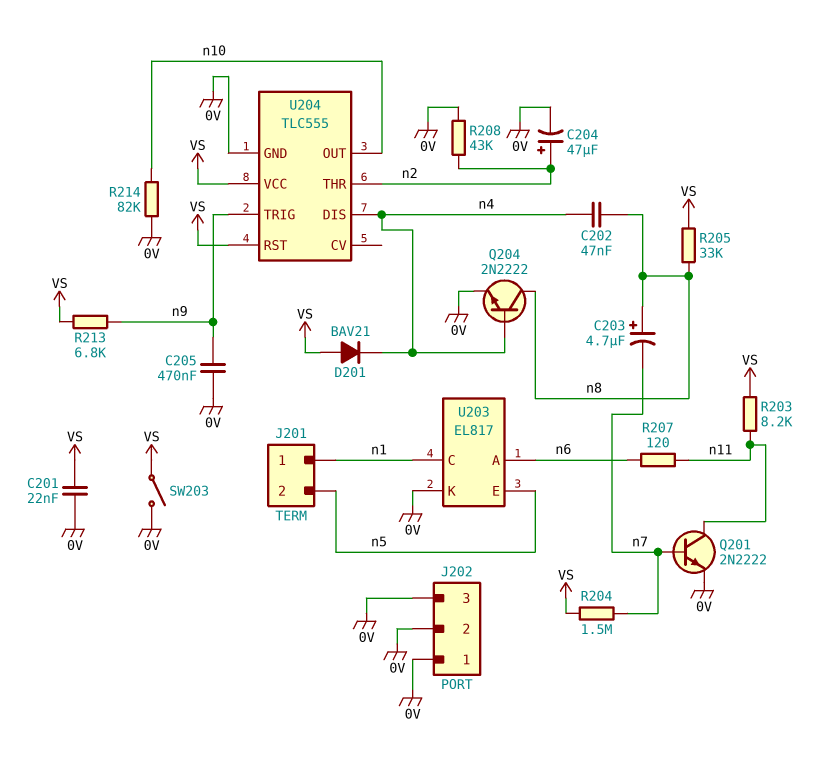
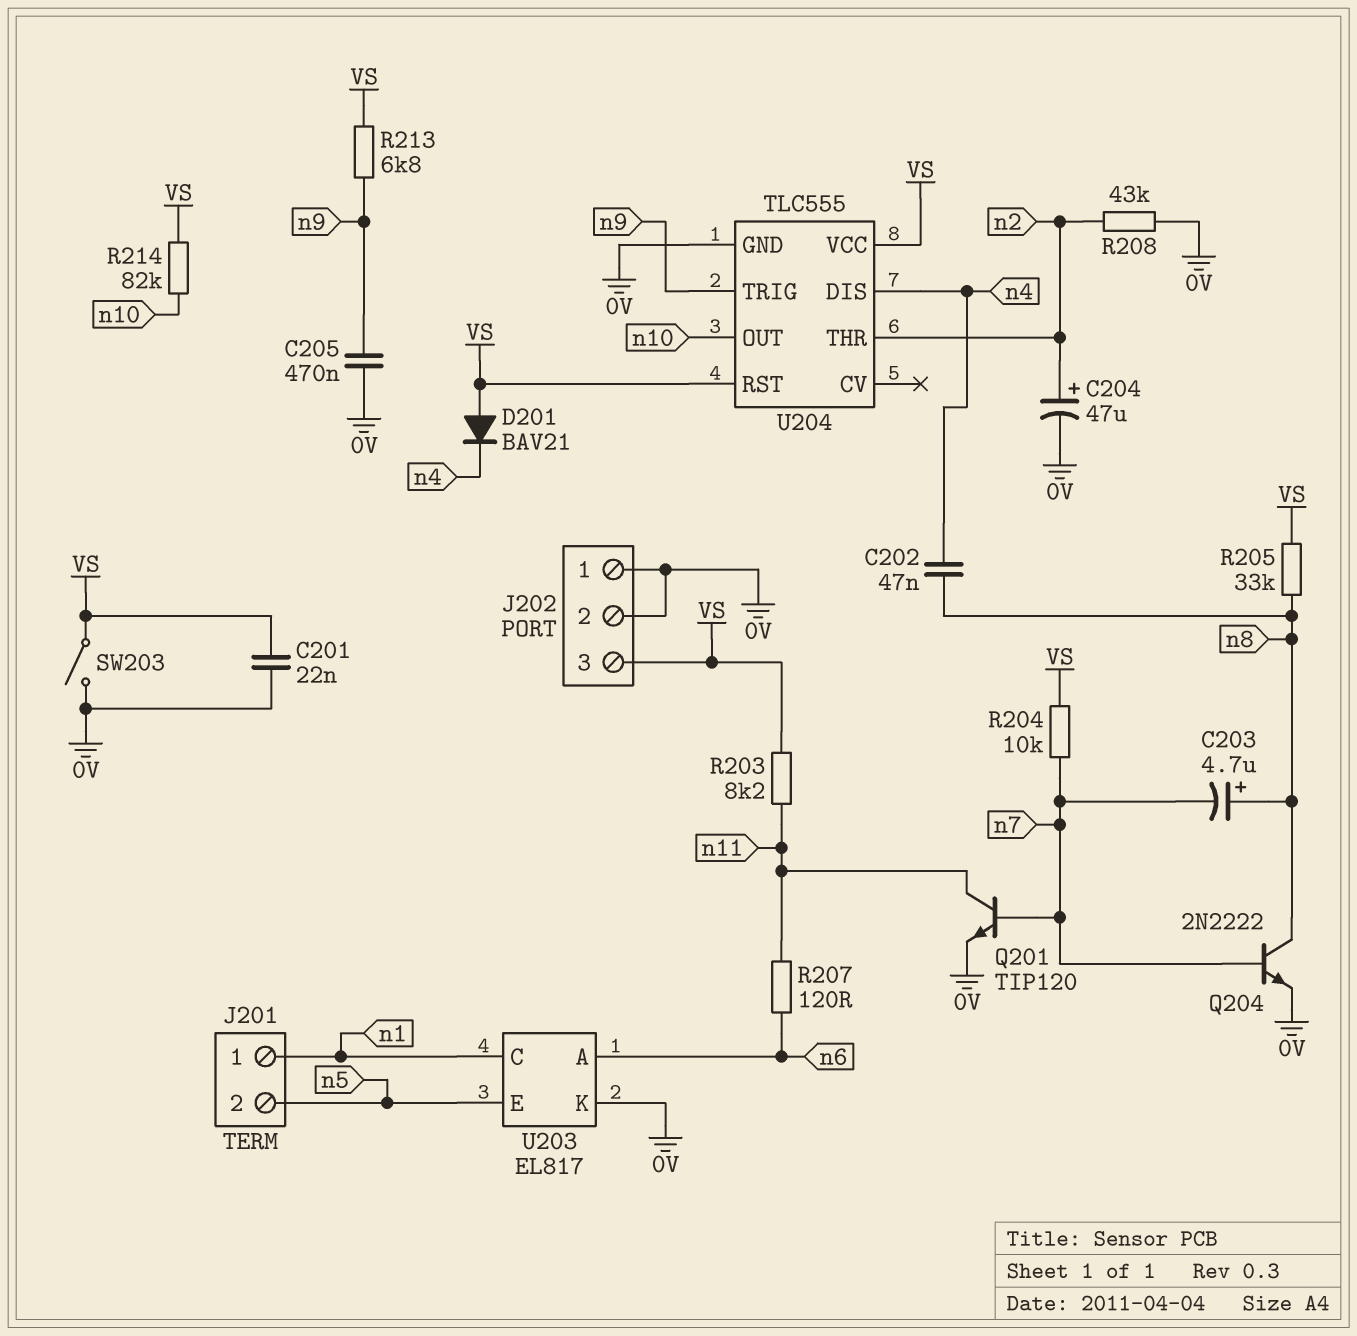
J202 pin 3: 0V -> VS
Q201: NPN 2N2222 (B n7, C n11, E 0V) -> NPN TIP120 (B n7, C n11, E 0V)
Q204: NPN 2N2222 (B n4, C n8, E 0V) -> NPN 2N2222 (B n7, C n8, E 0V)
R204: 1.5M (VS, n7) -> 10k (VS, n7)
R214: 82k (0V, n10) -> 82k (VS, n10)

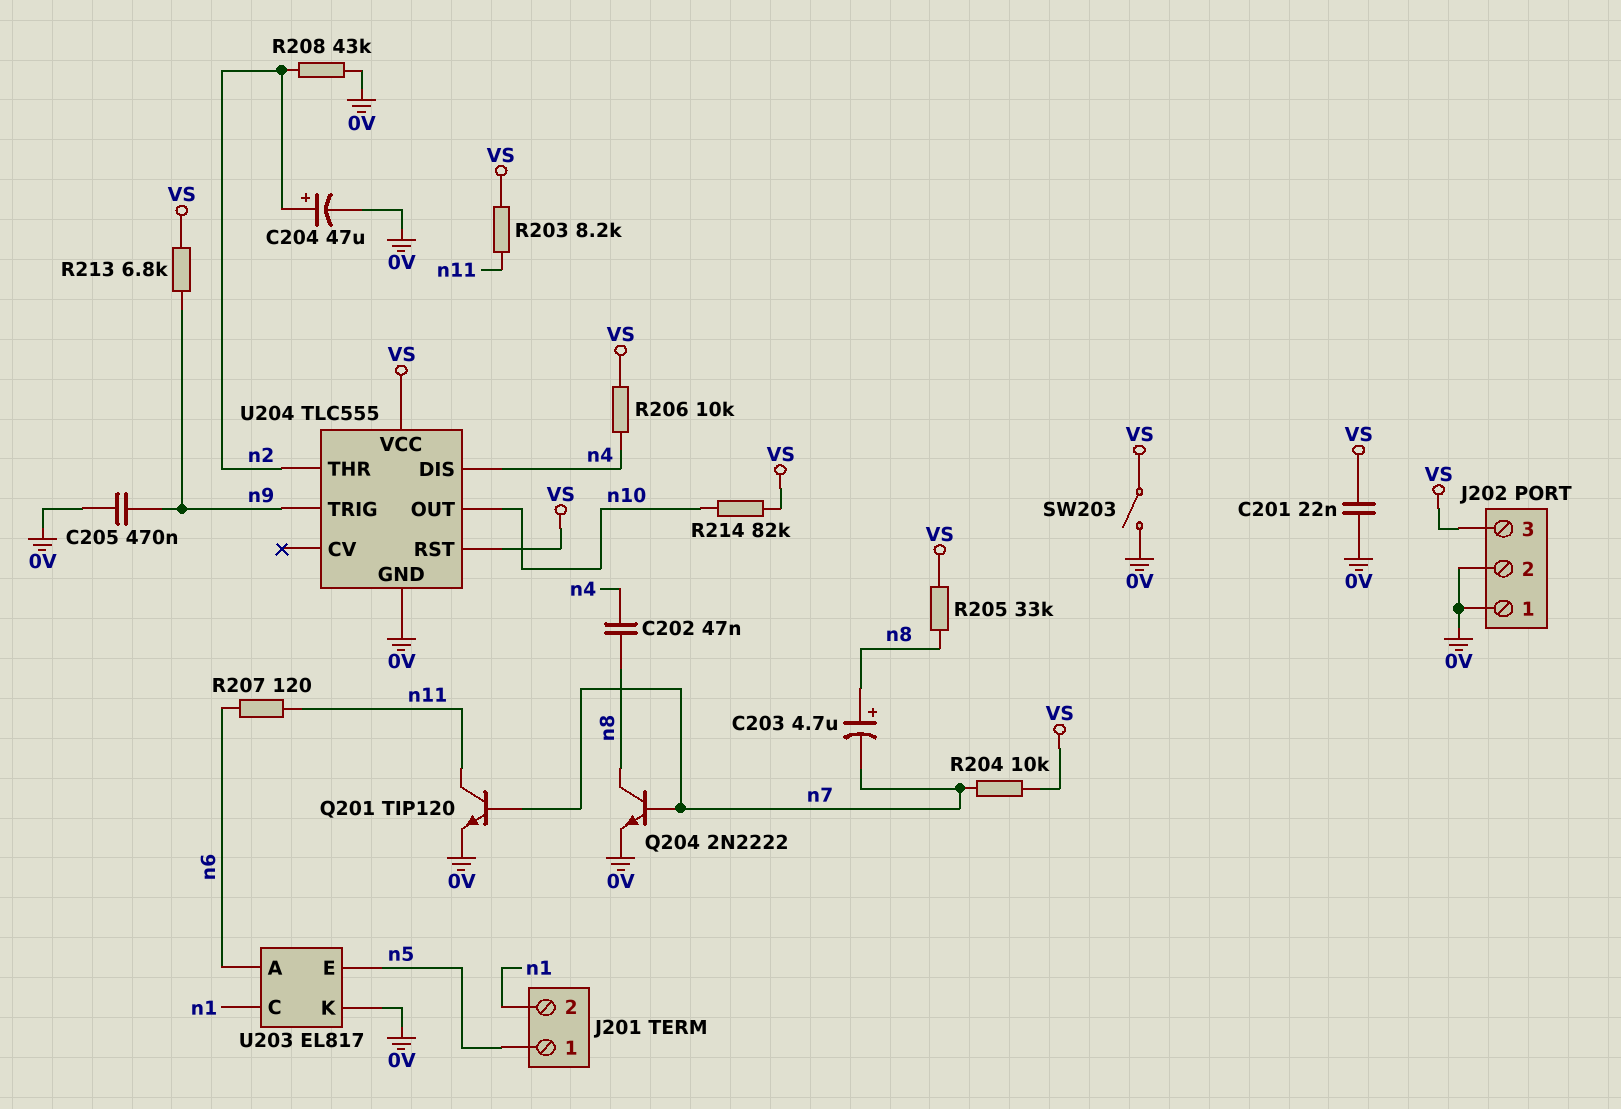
D201: diode BAV21 (A VS, K n4) -> none
J201 pin 1: n1 -> n5
J201 pin 2: n5 -> n1
R206: none -> 10k (VS, n4)

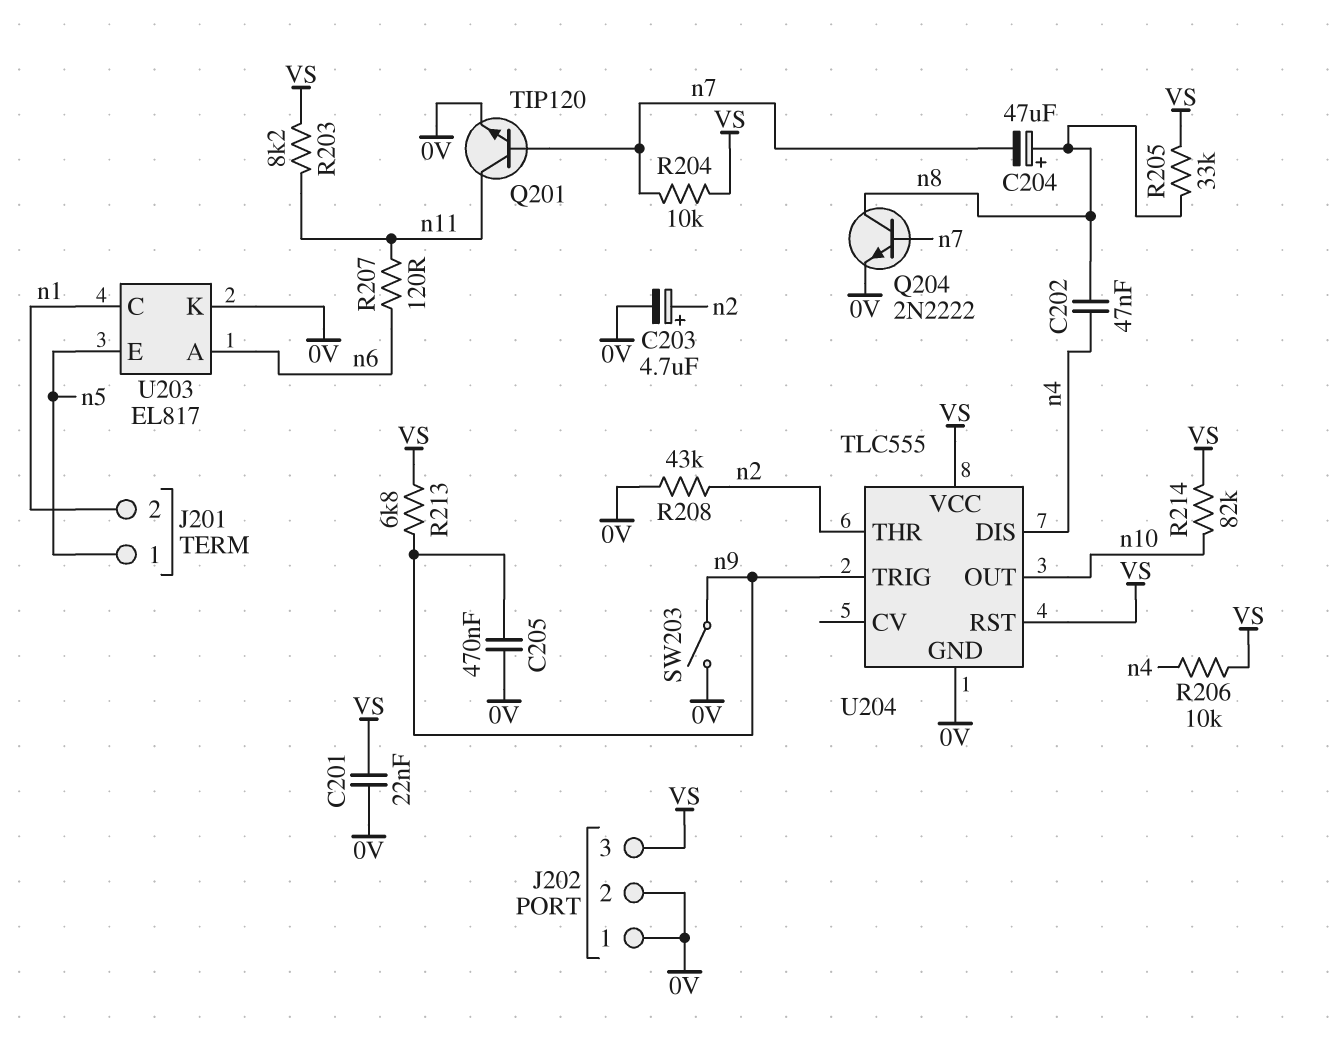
C203: 4.7uF (plus n8, minus n7) -> 4.7uF (plus n2, minus 0V)
C204: 47uF (plus n2, minus 0V) -> 47uF (plus n8, minus n7)
SW203: switch (0V, VS) -> switch (0V, n9)

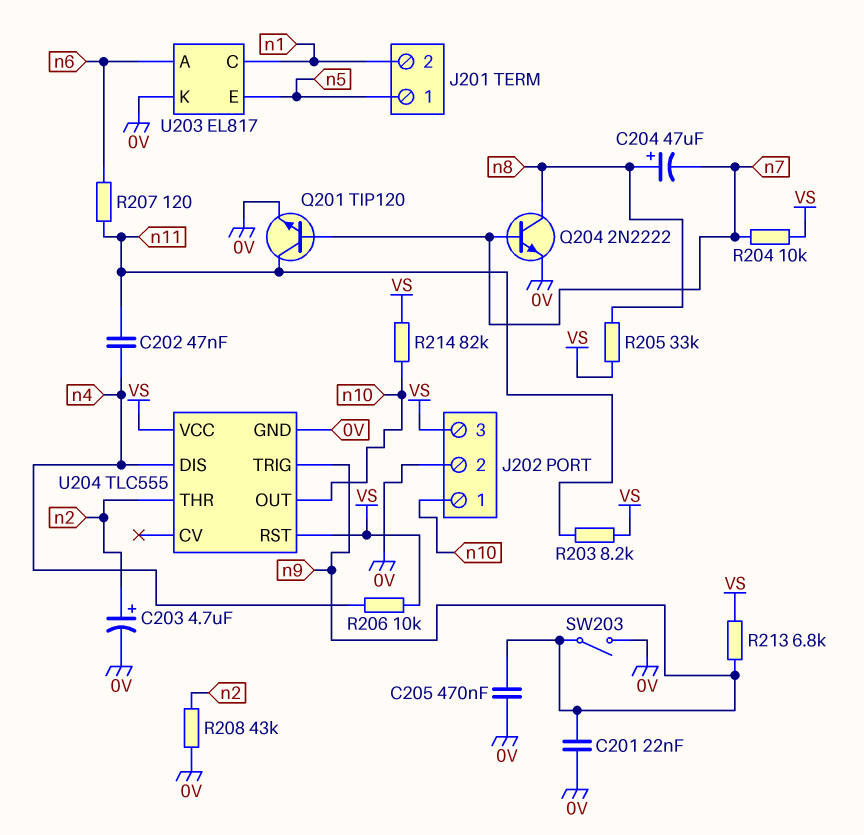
C201: 22nF (0V, VS) -> 22nF (0V, n9)
C202: 47nF (n4, n8) -> 47nF (n4, n11)
J202 pin 1: 0V -> n10

